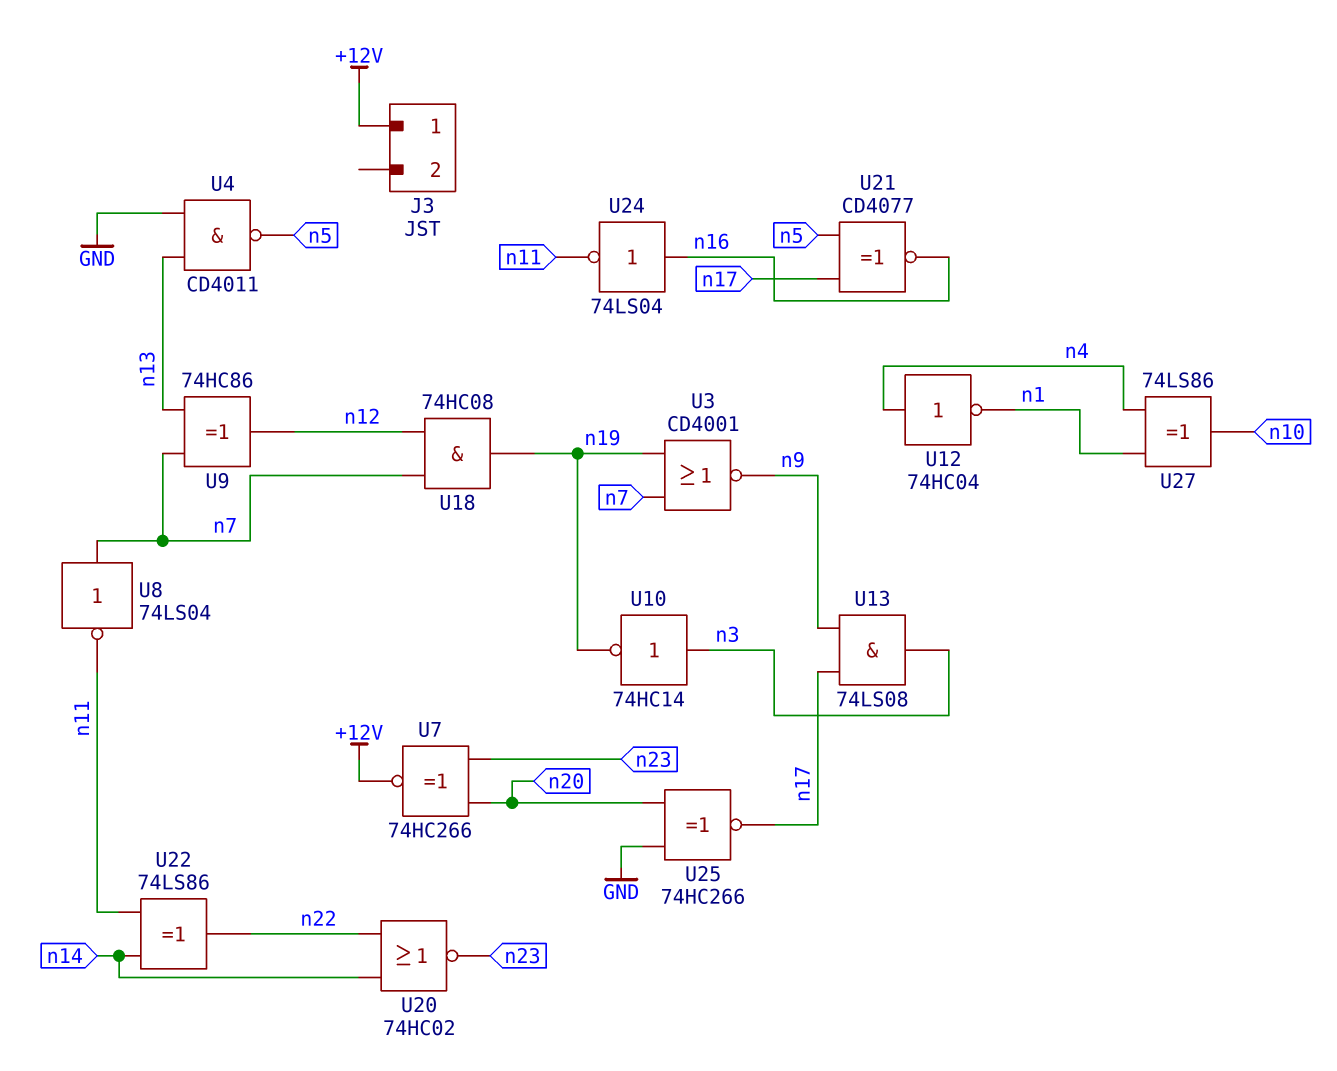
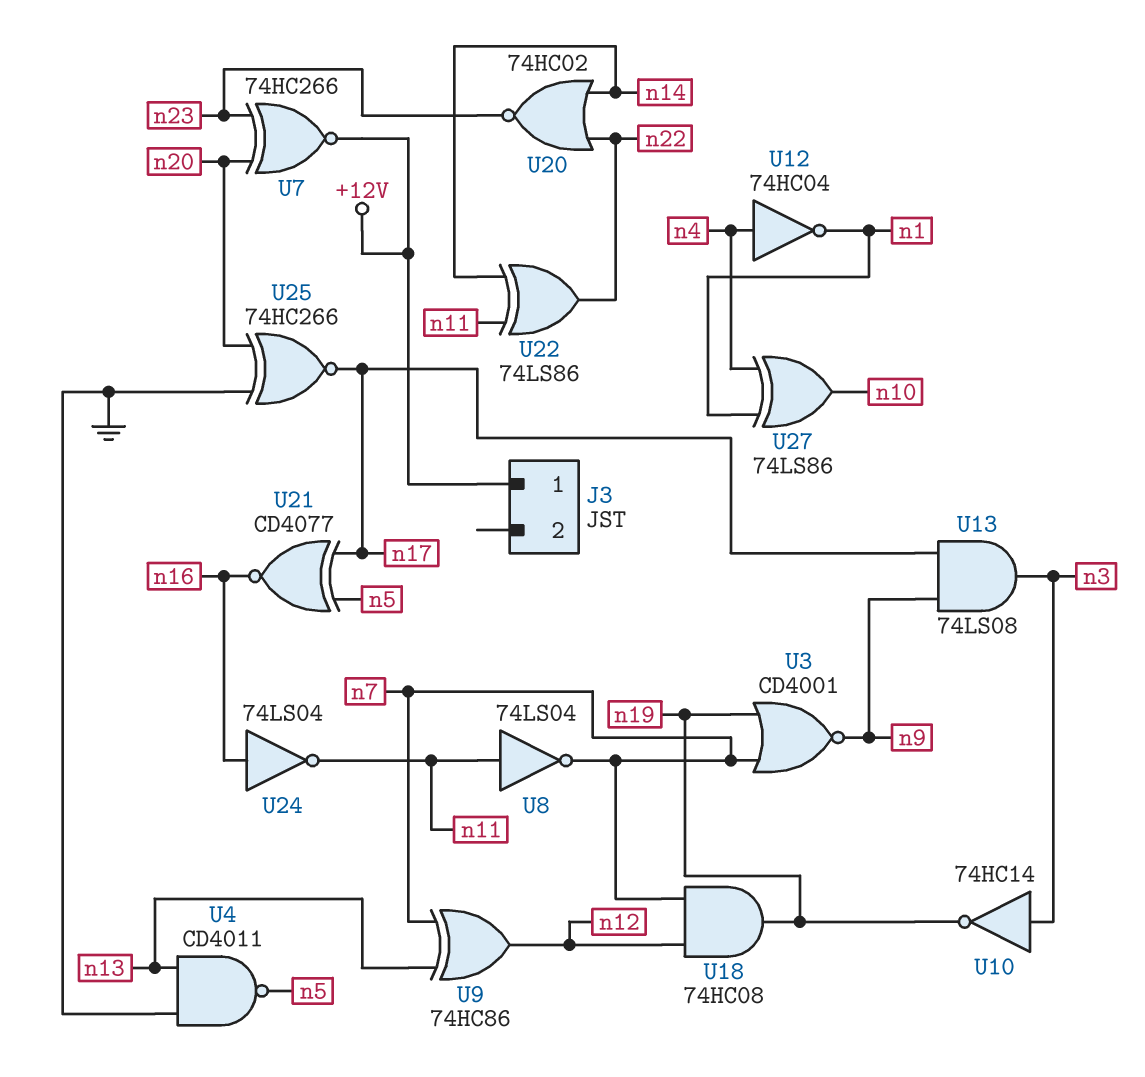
U8: NOT 74LS04 (in n7, out n11) -> NOT 74LS04 (in n11, out n7)

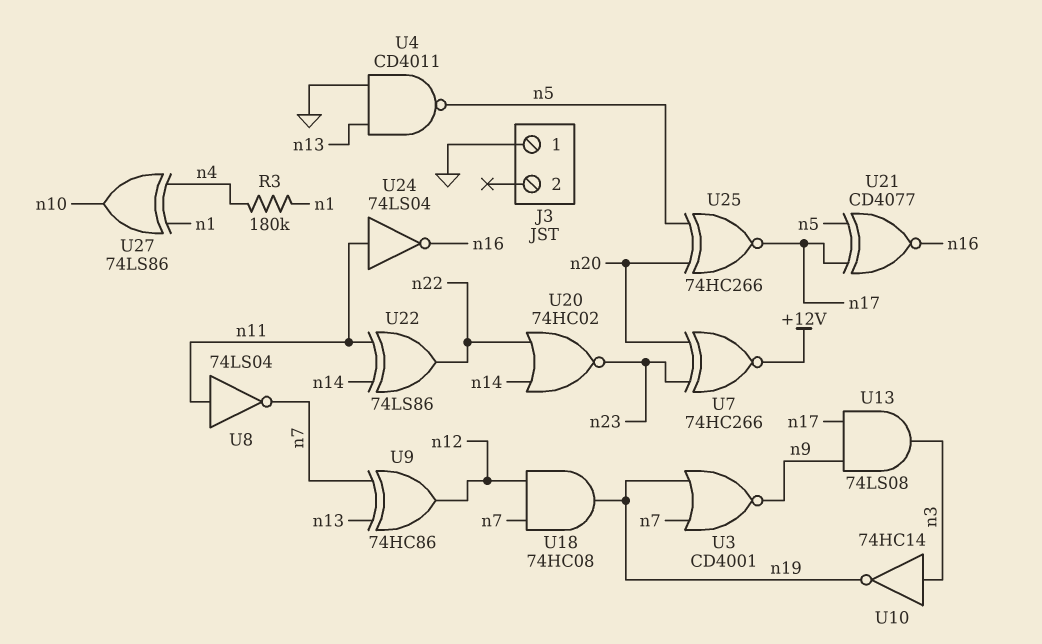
J3 pin 1: +12V -> GND
R3: none -> 180k (n1, n4)
U12: NOT 74HC04 (in n4, out n1) -> none
U24: NOT 74LS04 (in n16, out n11) -> NOT 74LS04 (in n11, out n16)
U25: XNOR 74HC266 (in GND, in n20, out n17) -> XNOR 74HC266 (in n5, in n20, out n17)

